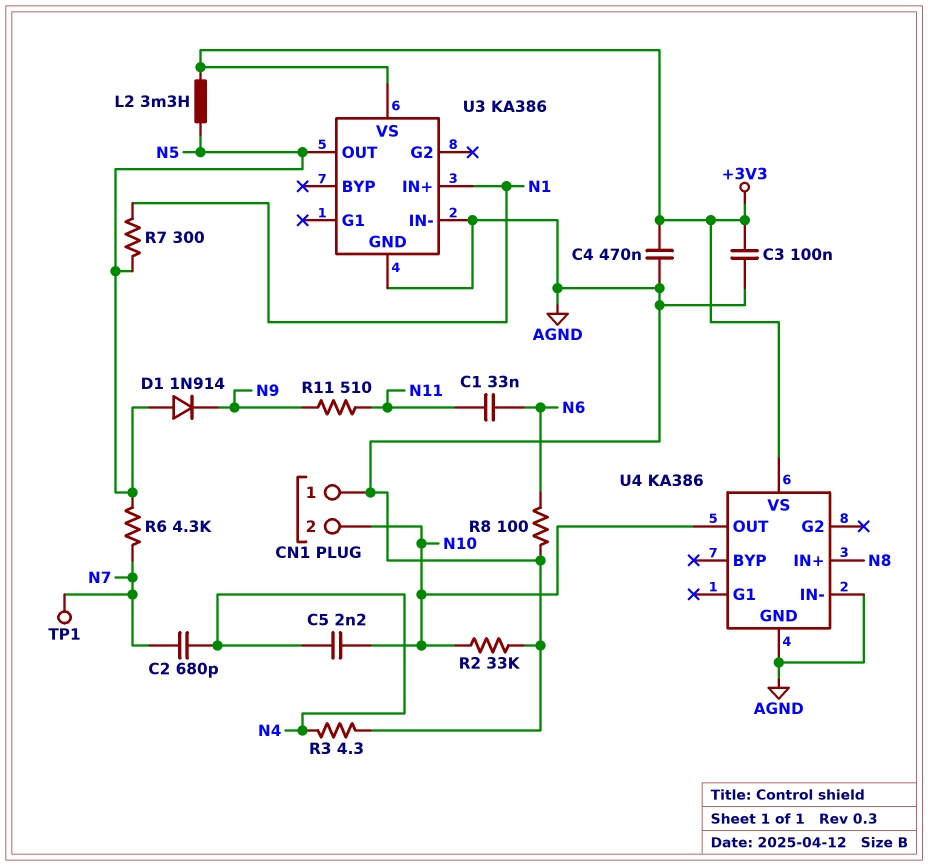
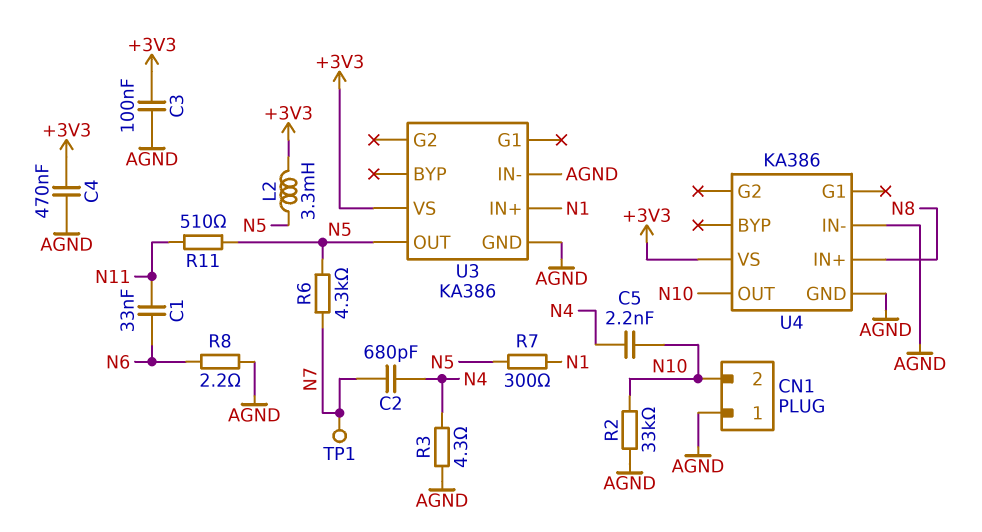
D1: diode 1N914 (A N5, K N9) -> none
R8: 100 (AGND, N6) -> 2.2 (AGND, N6)
R11: 510 (N9, N11) -> 510 (N5, N11)

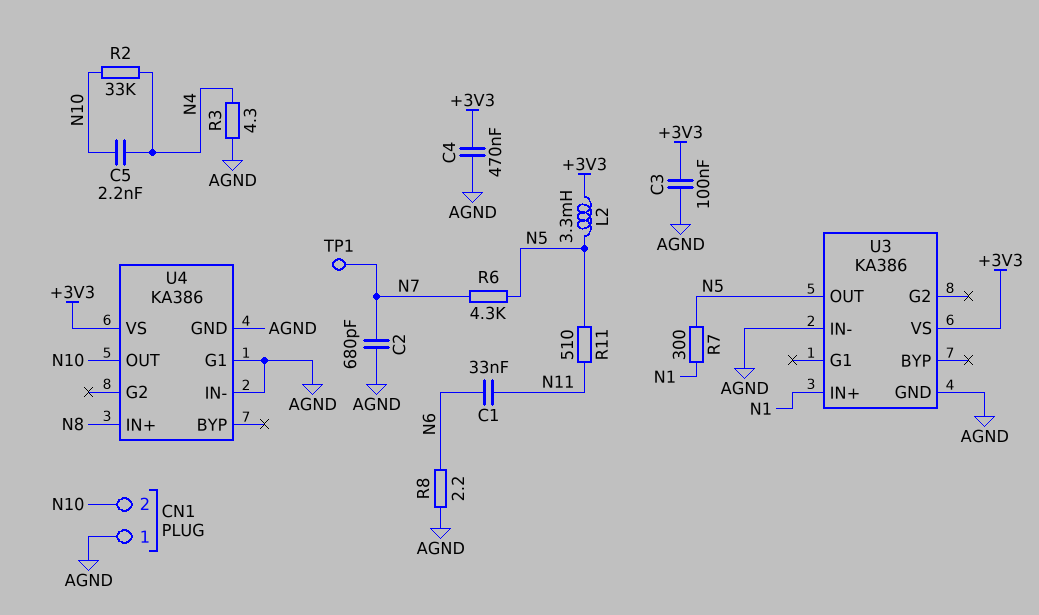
C2: 680pF (N4, N7) -> 680pF (AGND, N7)
R2: 33k (AGND, N10) -> 33k (N4, N10)
U4 pin G1: none -> AGND

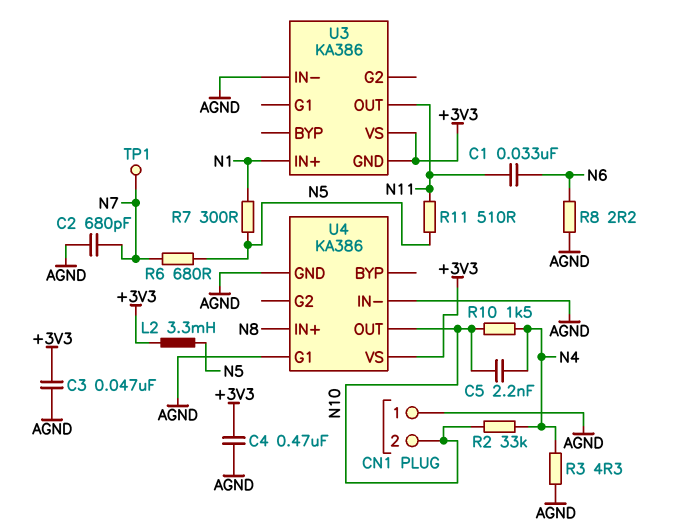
C3: 100nF (+3V3, AGND) -> 47nF (+3V3, AGND)
R6: 4.3k (N5, N7) -> 680 (N5, N7)
R10: none -> 1.5k (N4, N10)
U3 pin GND: AGND -> +3V3
U3 pin OUT: N5 -> N11

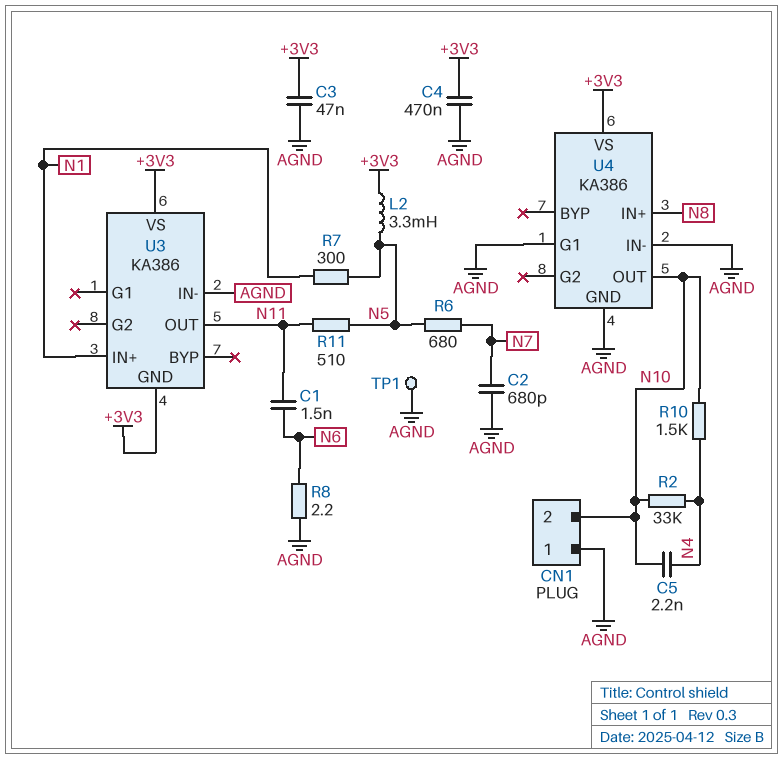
C1: 33nF (N6, N11) -> 1.5nF (N6, N11)
R3: 4.3 (AGND, N4) -> none
TP1: test point (N7) -> test point (AGND)

